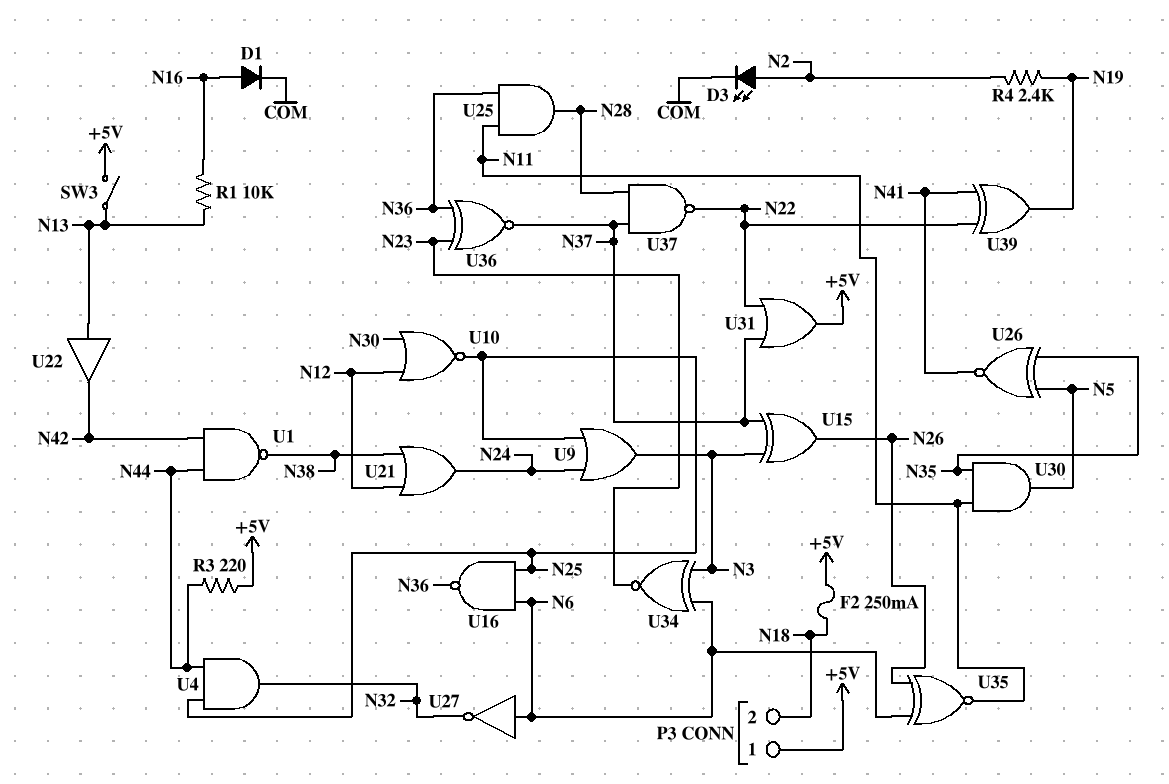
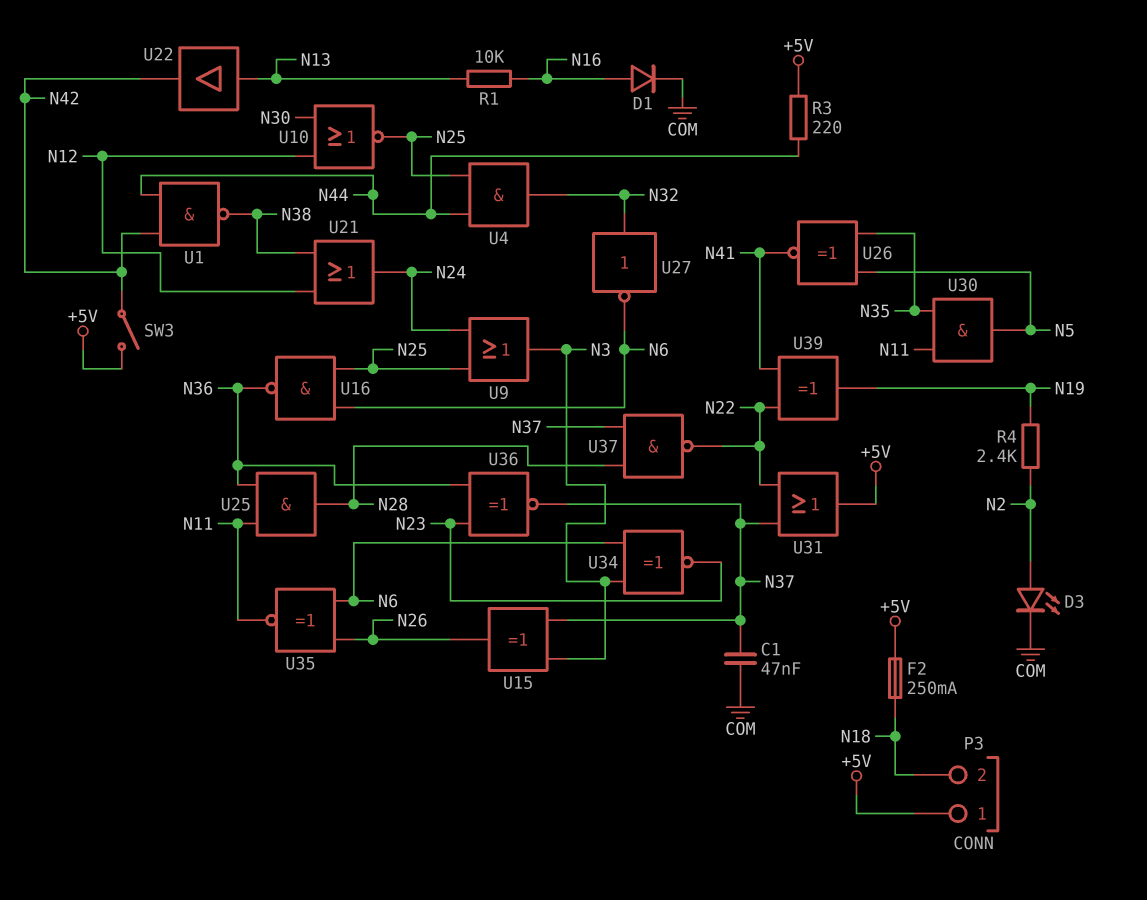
C1: none -> 47nF (COM, N37)
SW3: switch (+5V, N13) -> switch (+5V, N42)
U27: NOT (in N6, out N32) -> NOT (in N32, out N6)

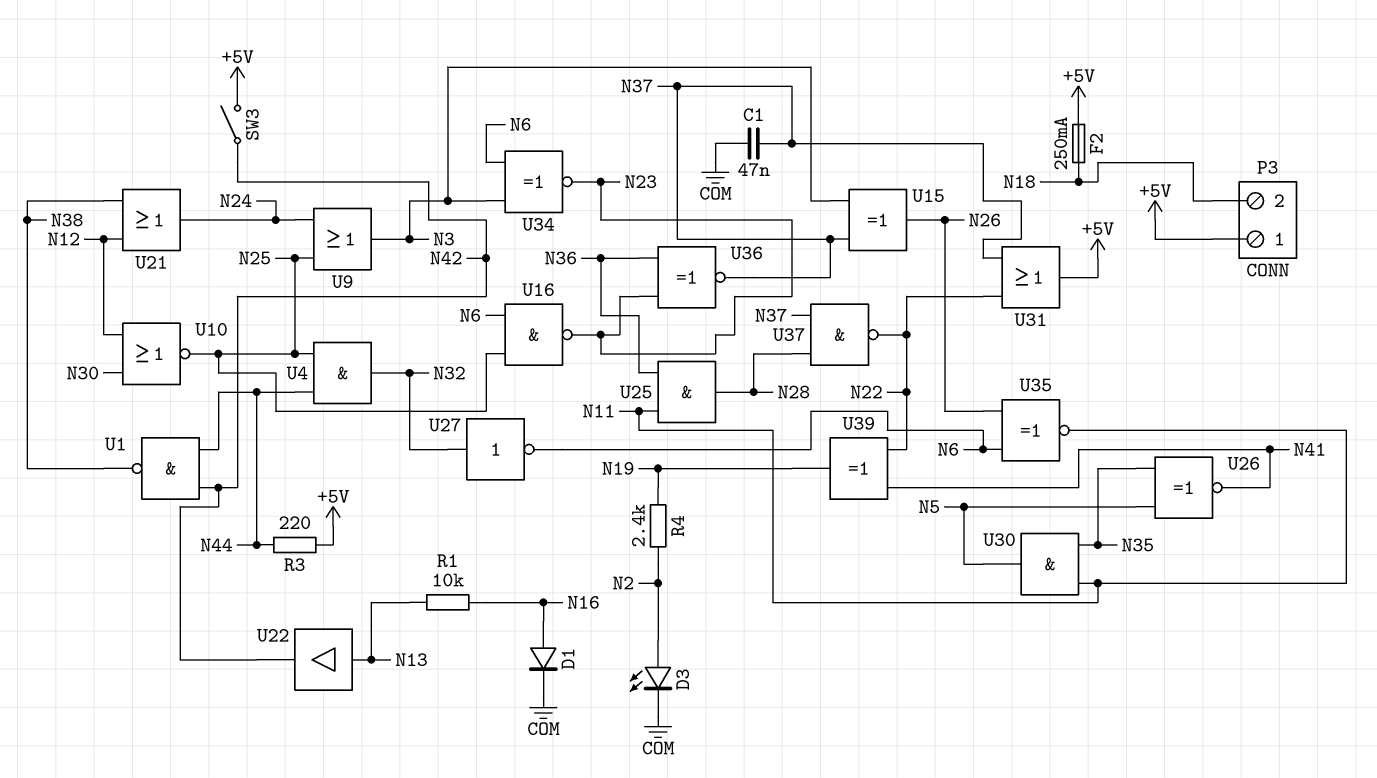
U16: NAND (in N6, in N25, out N36) -> NAND (in N6, in N25, out N23)

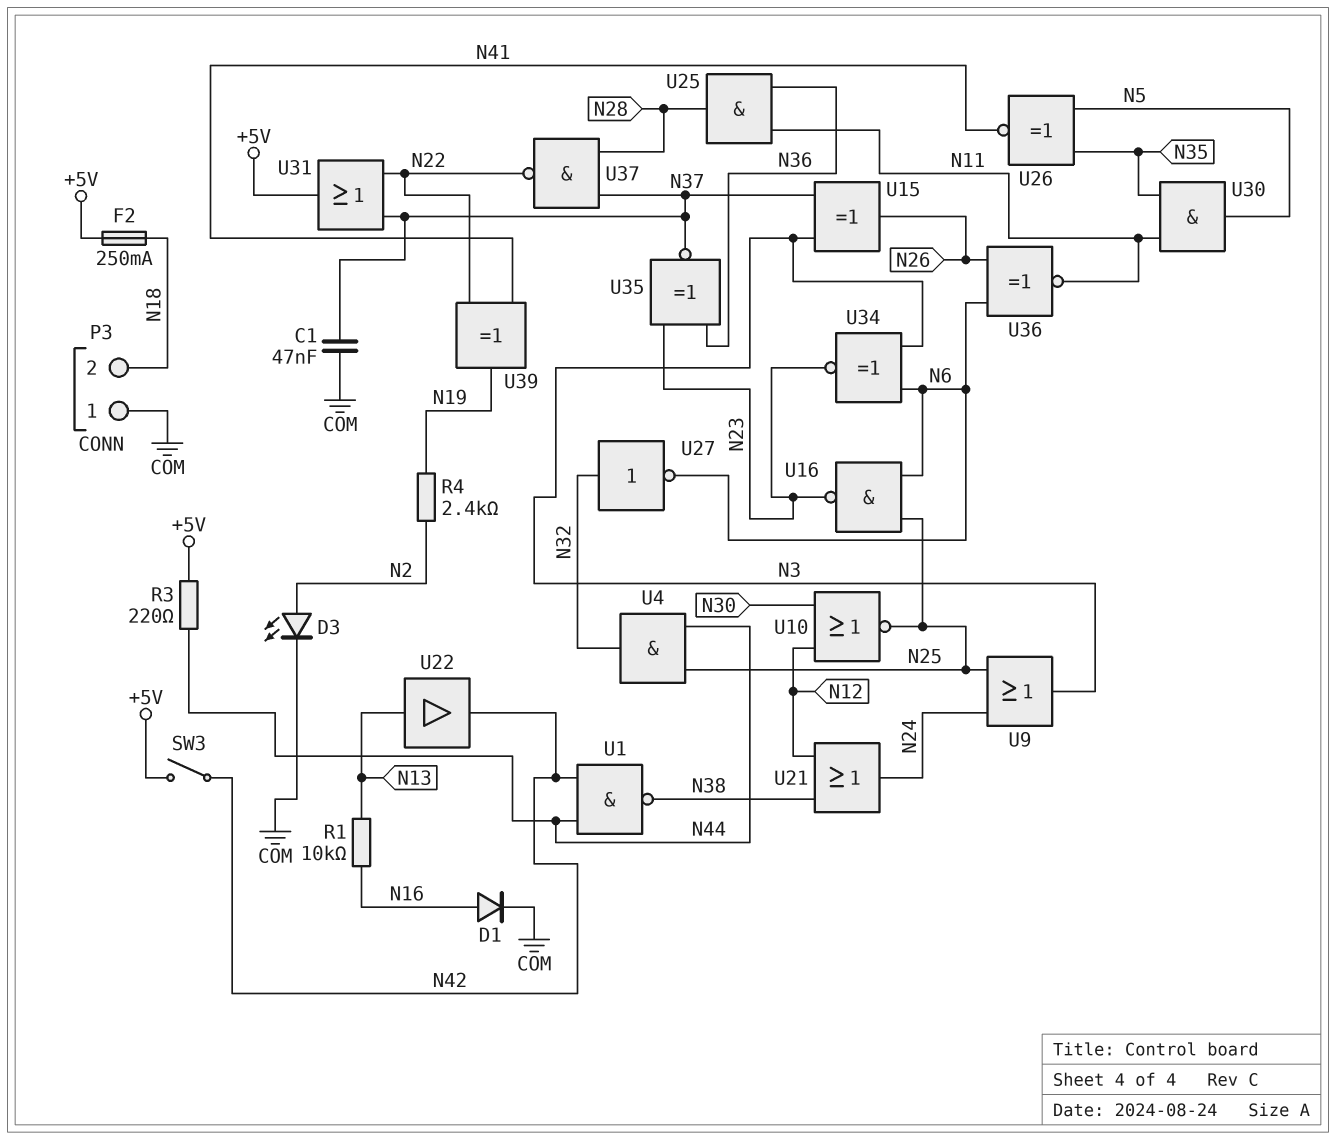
P3 pin 1: +5V -> COM
U35: XNOR (in N6, in N26, out N11) -> XNOR (in N23, in N36, out N37)
U36: XNOR (in N23, in N36, out N37) -> XNOR (in N6, in N26, out N11)

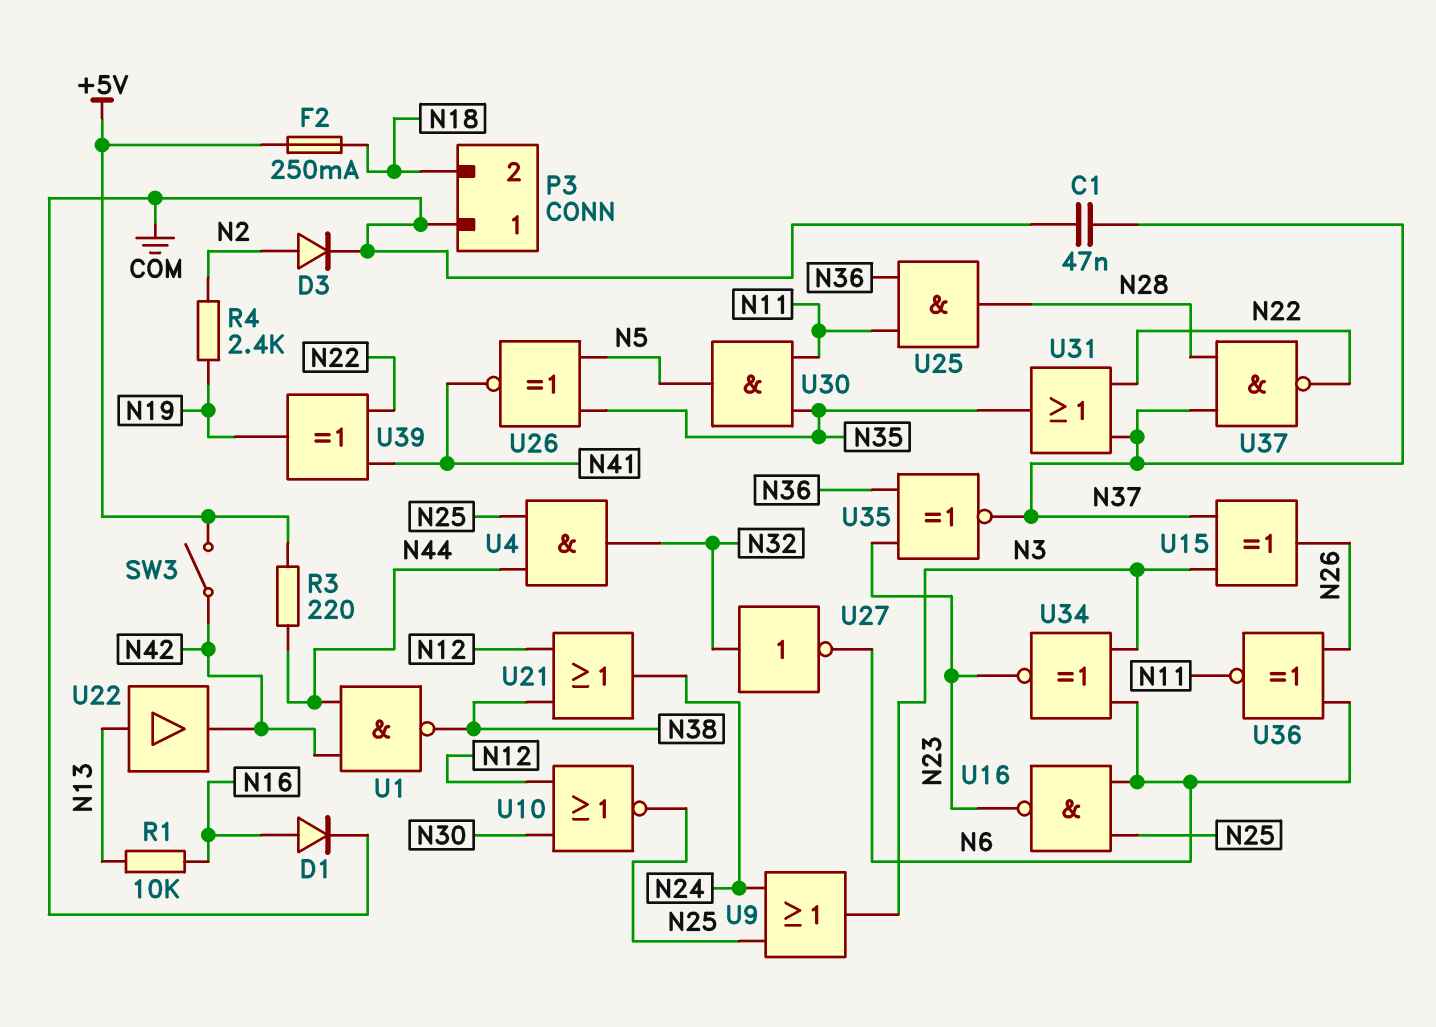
D3: LED (A N2, K COM) -> diode (A N2, K COM)
U31: OR (in N22, in N37, out +5V) -> OR (in N22, in N37, out N35)

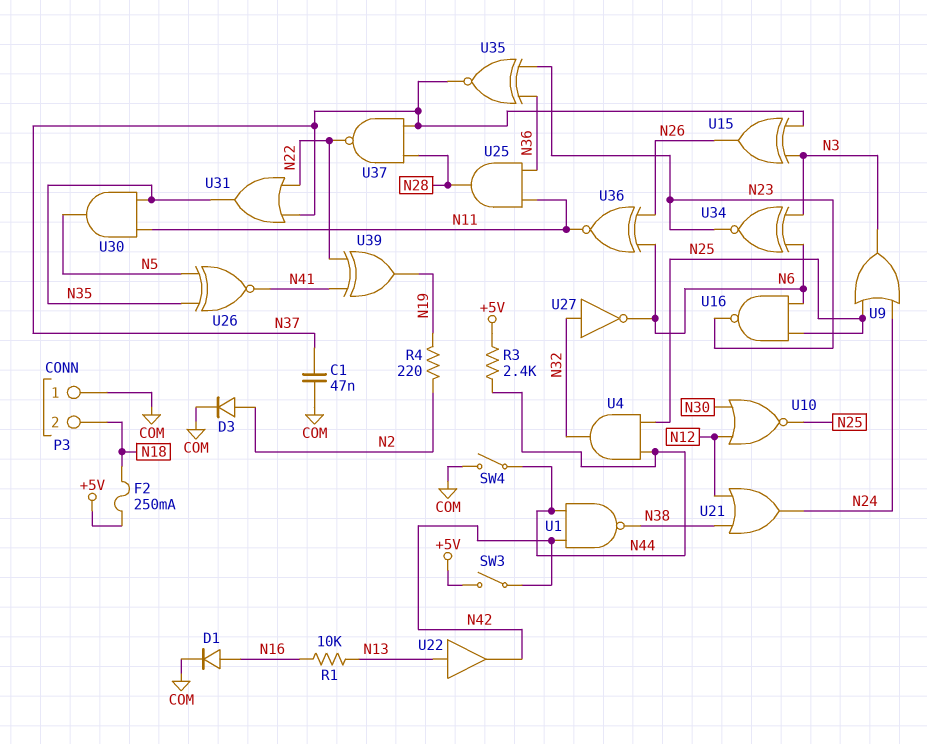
R3: 220 (+5V, N44) -> 2.4k (+5V, N44)
R4: 2.4k (N2, N19) -> 220 (N2, N19)
SW4: none -> switch (COM, N44)

